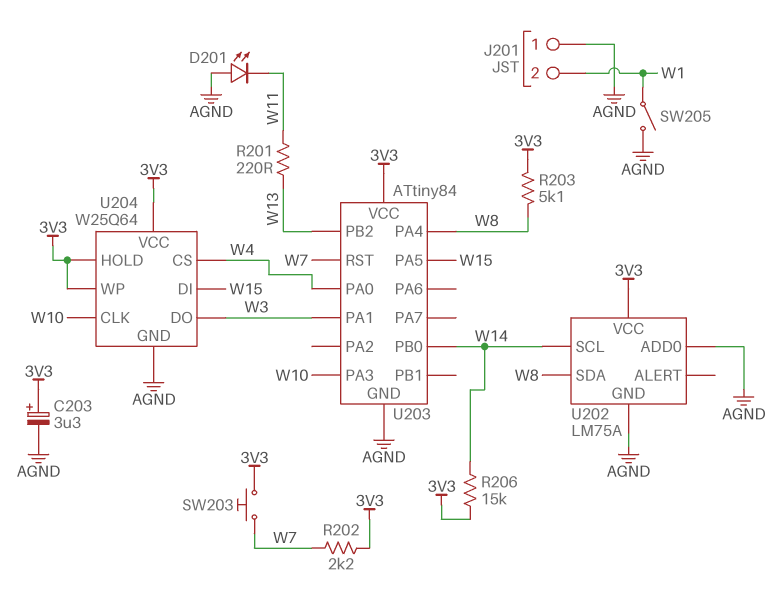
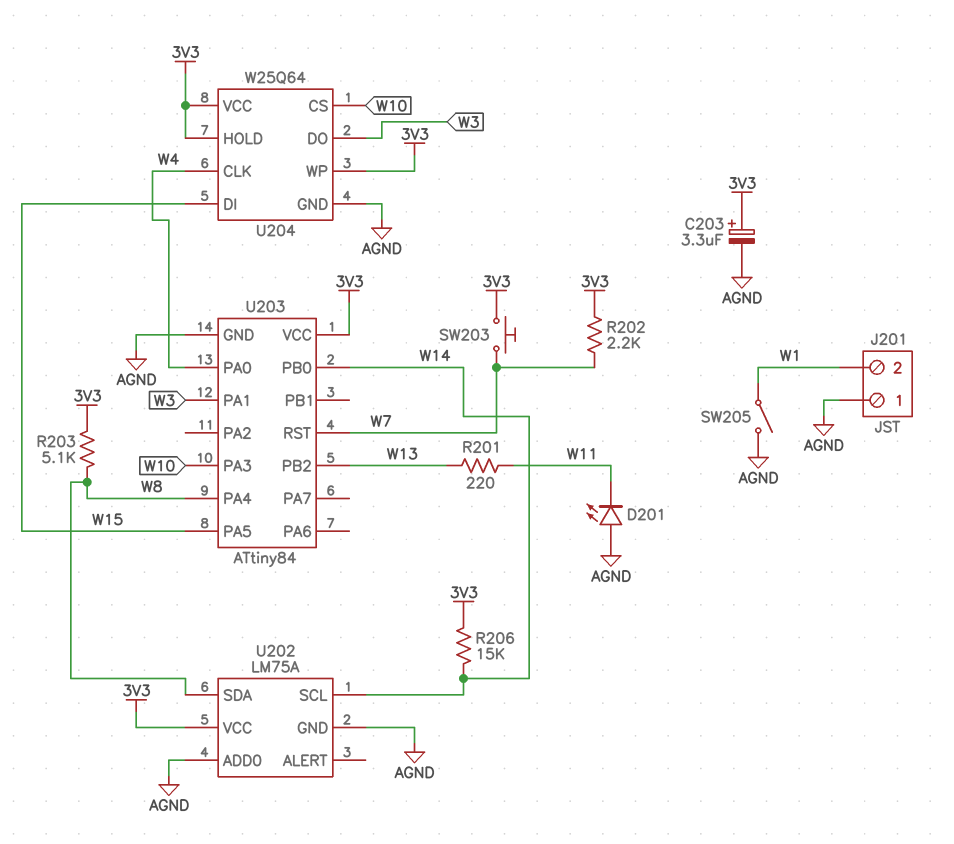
U204 pin CLK: W10 -> W4
U204 pin CS: W4 -> W10

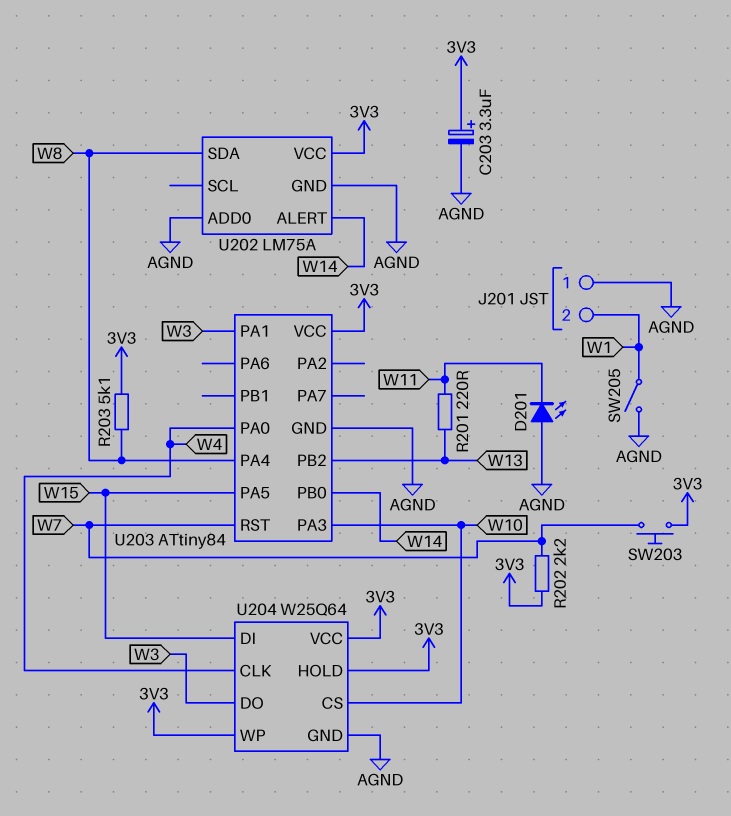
R206: 15k (3V3, W14) -> none
U202 pin ALERT: none -> W14
U202 pin SCL: W14 -> none

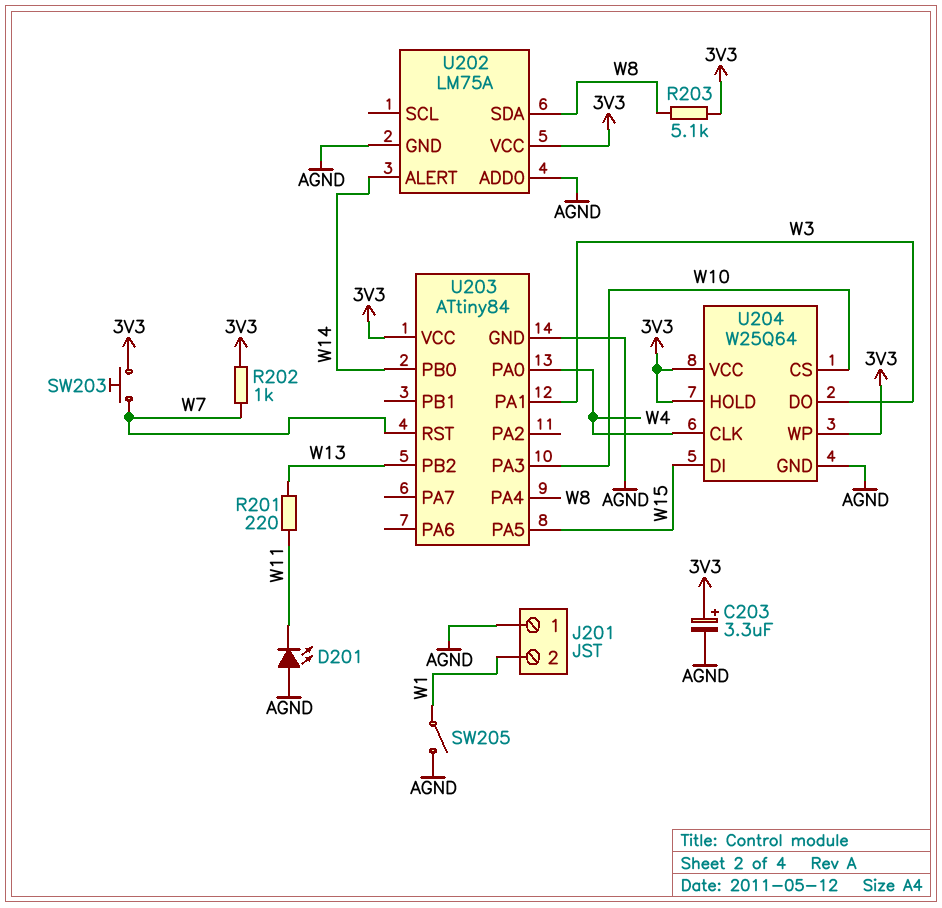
R202: 2.2k (3V3, W7) -> 1k (3V3, W7)

